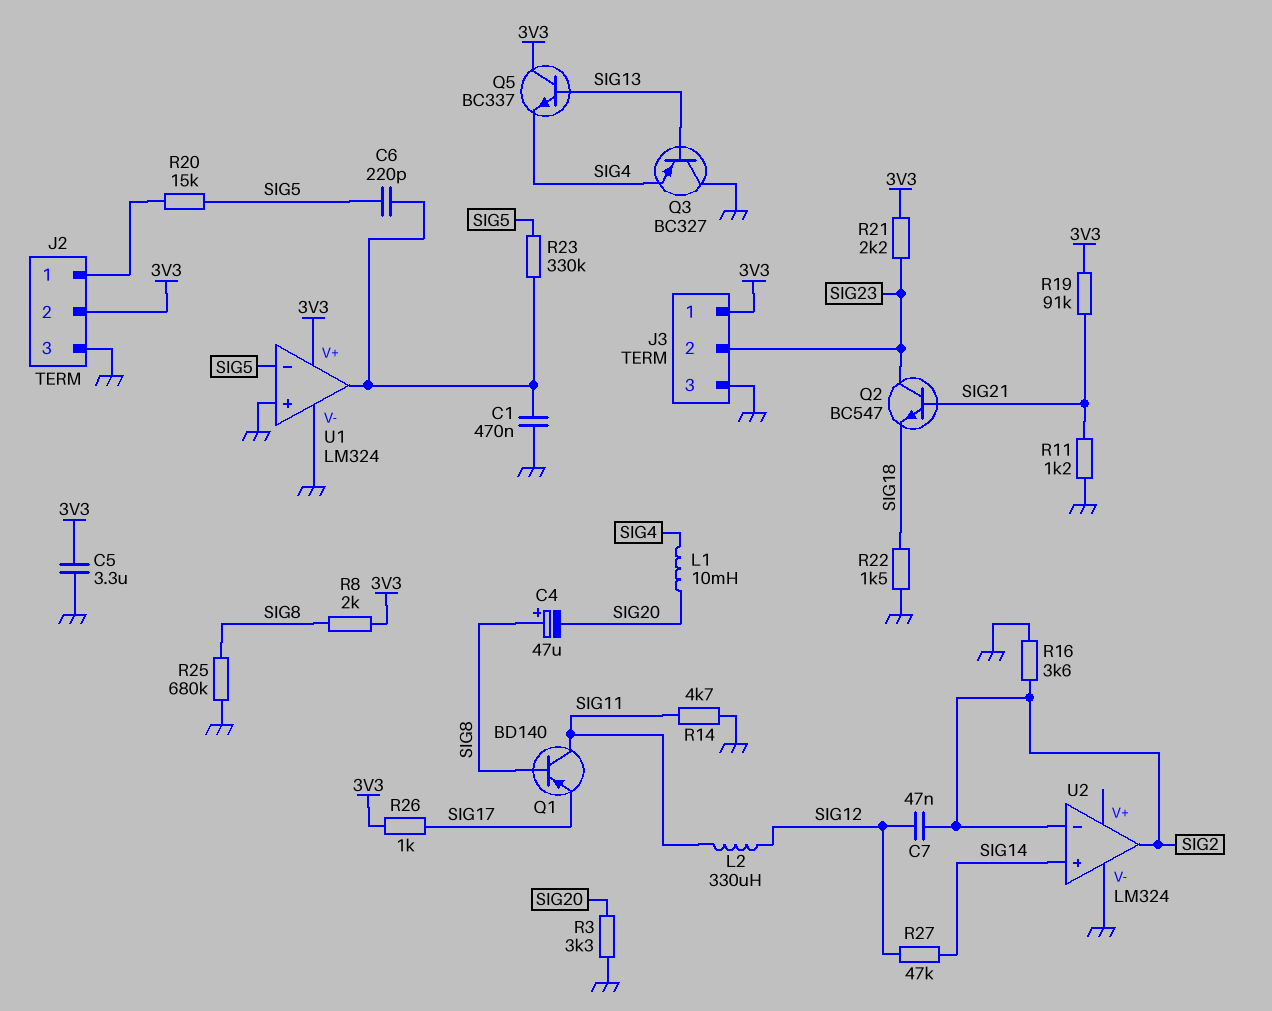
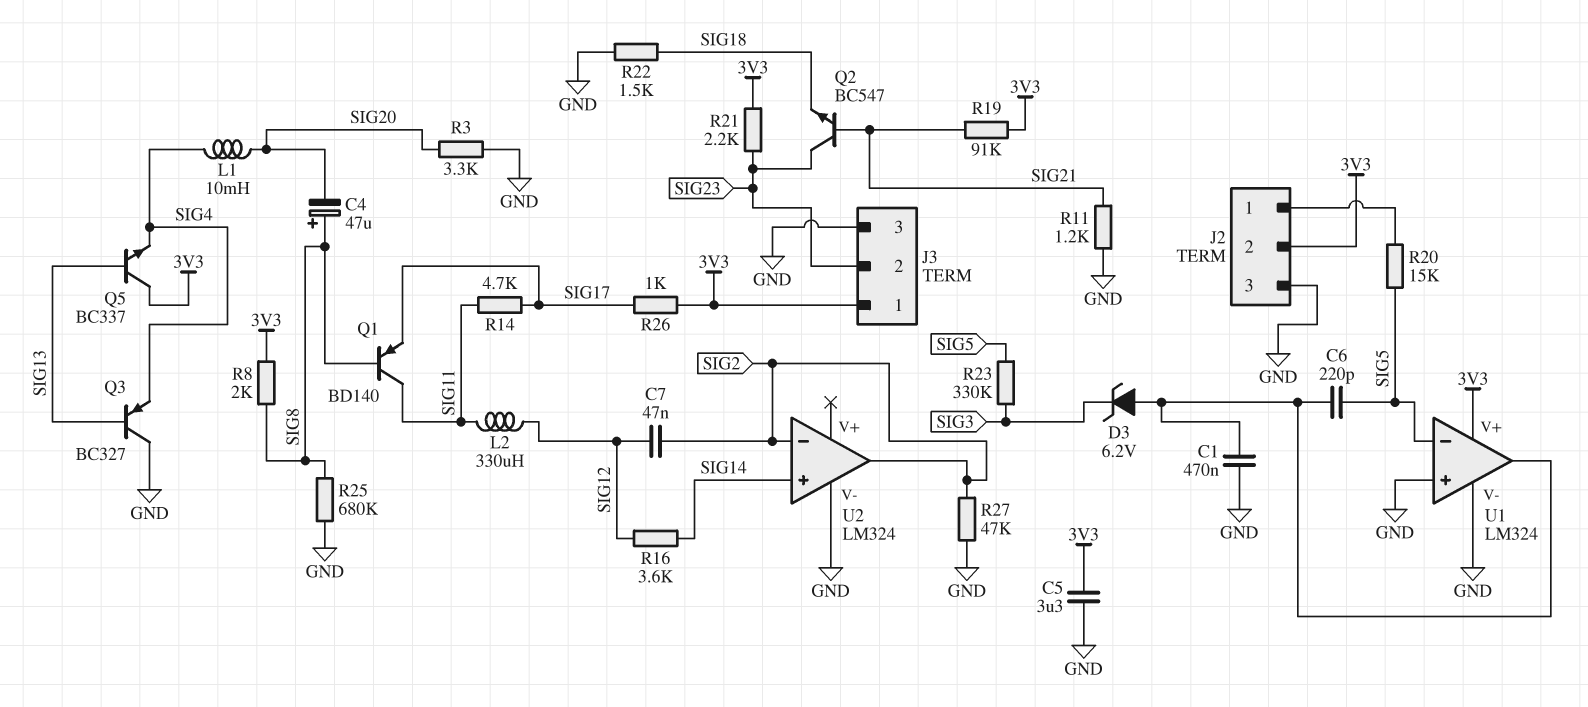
D3: none -> zener 6.2V (A U1/out, K SIG3)
R14: 4.7k (GND, SIG11) -> 4.7k (SIG11, SIG17)
R16: 3.6k (GND, SIG2) -> 3.6k (SIG12, SIG14)
R23: 330k (SIG5, U1/out) -> 330k (SIG3, SIG5)
R27: 47k (SIG12, SIG14) -> 47k (GND, SIG2)

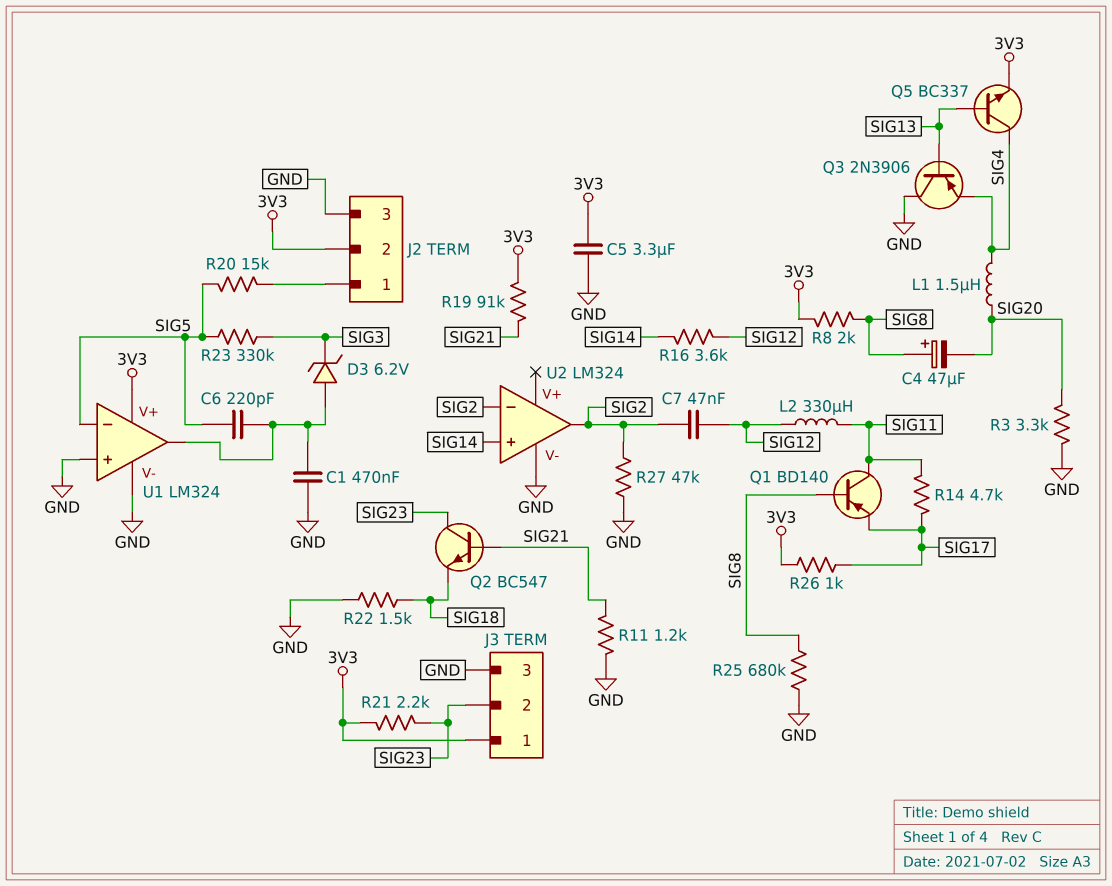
L1: 10mH (SIG4, SIG20) -> 1.5uH (SIG4, SIG20)
Q3: PNP BC327 (B SIG13, C GND, E SIG4) -> PNP 2N3906 (B SIG13, C GND, E SIG4)
Q5: NPN BC337 (B SIG13, C 3V3, E SIG4) -> NPN BC337 (B SIG13, C SIG4, E 3V3)

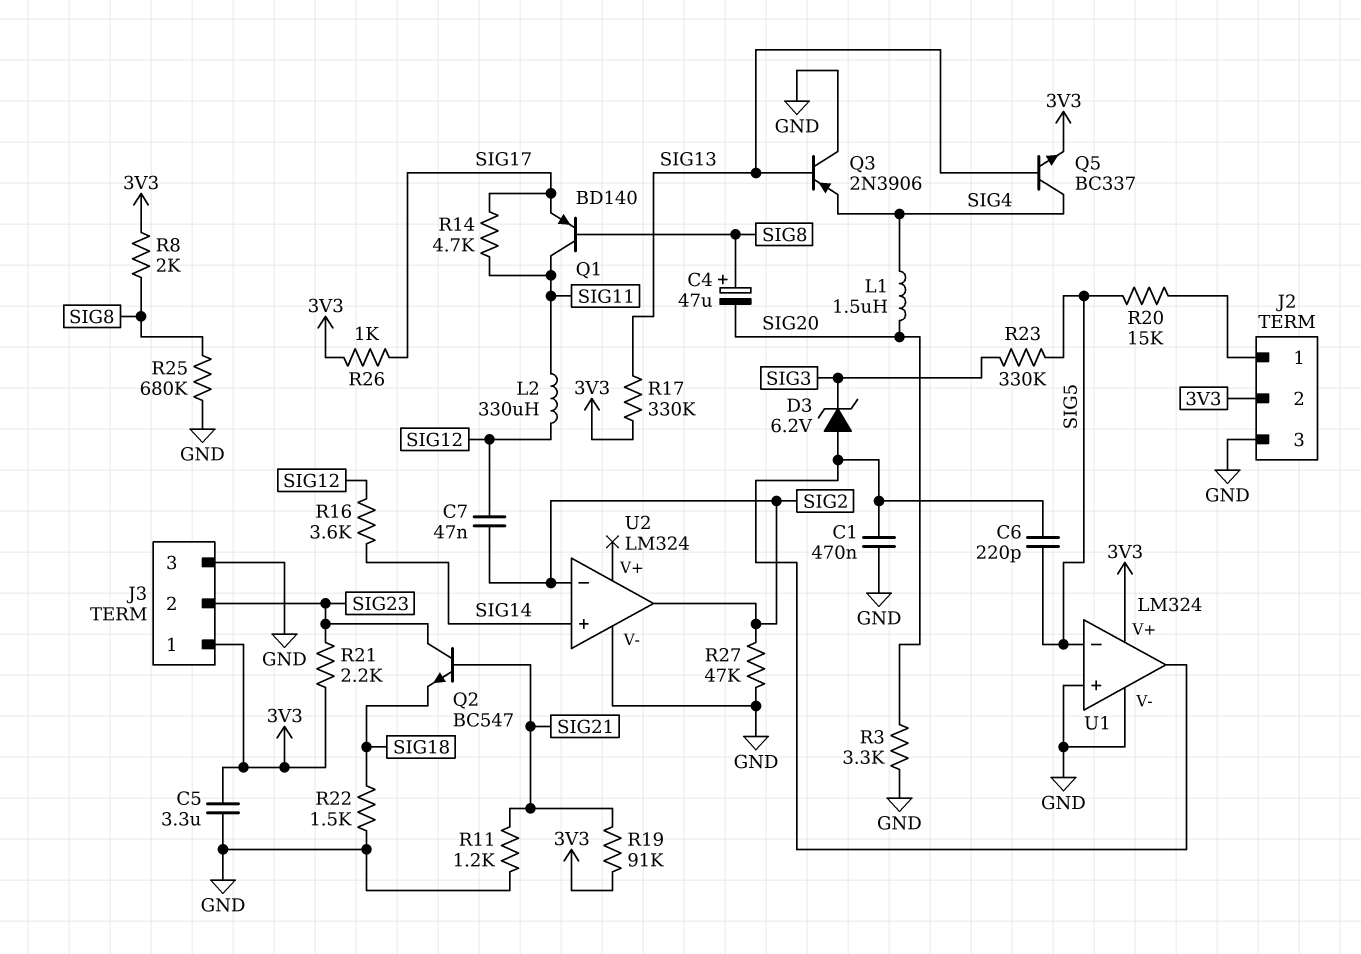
R17: none -> 330k (3V3, SIG13)

